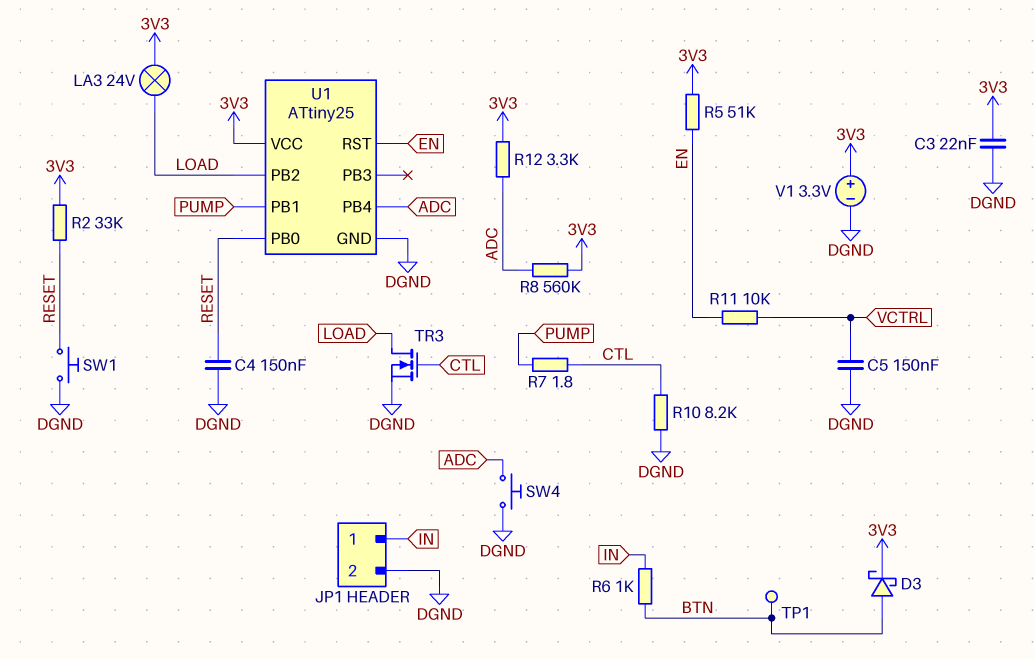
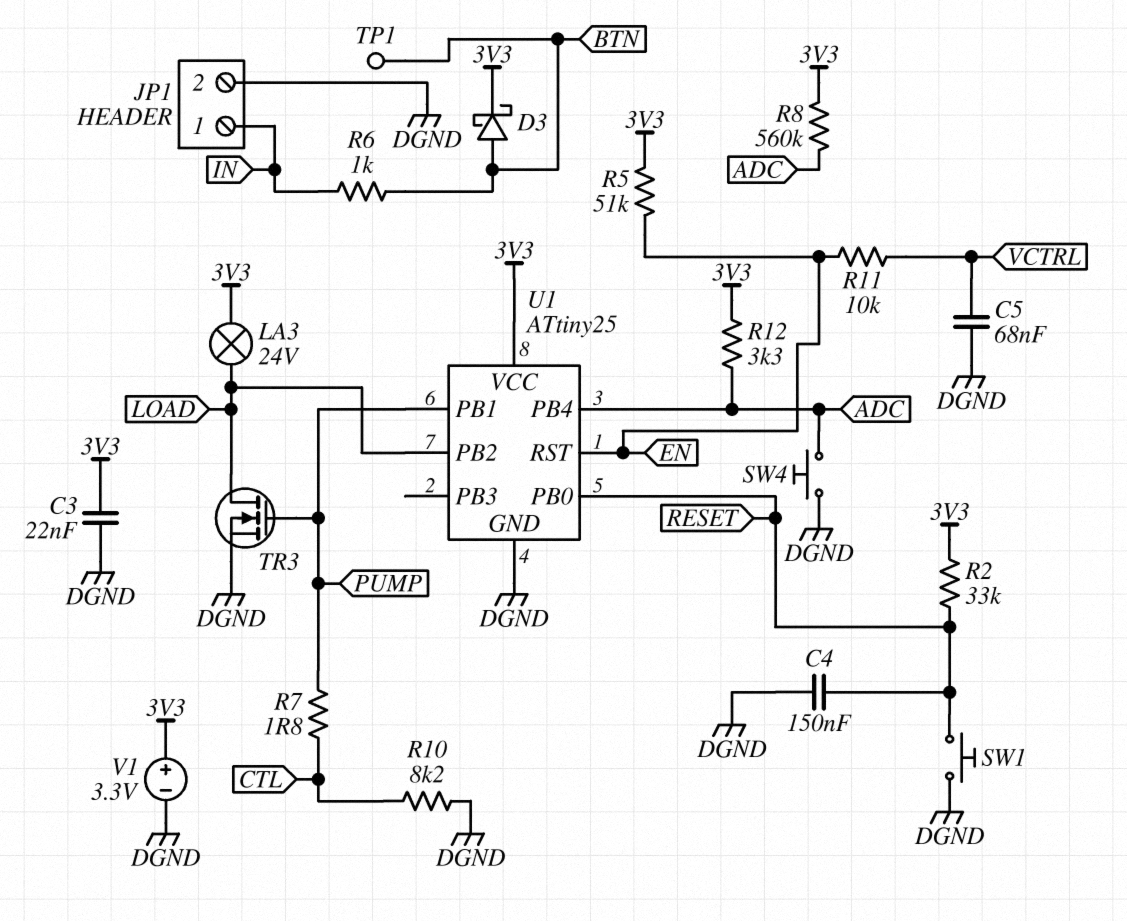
C5: 150nF (DGND, VCTRL) -> 68nF (DGND, VCTRL)
TR3: NMOS (G CTL, D LOAD, S DGND) -> NMOS (G PUMP, D LOAD, S DGND)

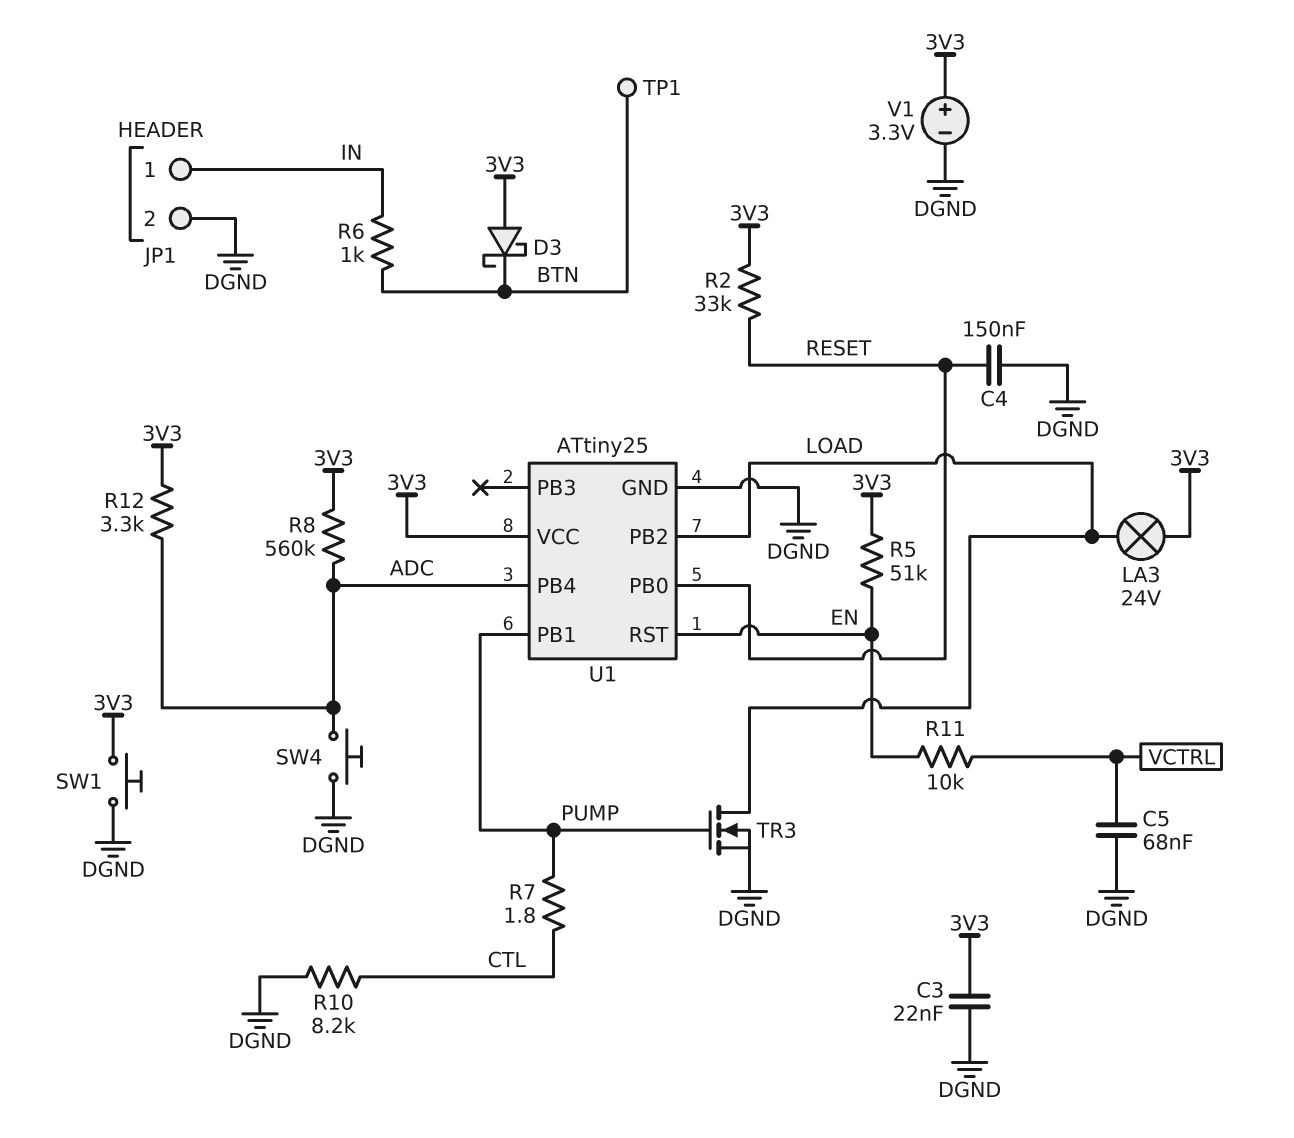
D3: schottky (A BTN, K 3V3) -> schottky (A 3V3, K BTN)
SW1: button (DGND, RESET) -> button (3V3, DGND)

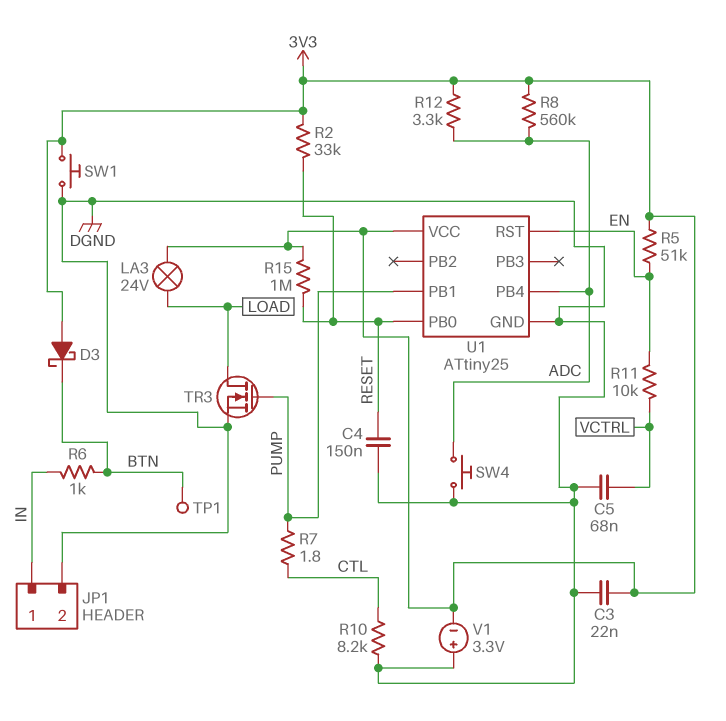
R15: none -> 1M (3V3, RESET)
U1 pin PB2: LOAD -> none
V1: 3.3V (plus 3V3, minus DGND) -> 3.3V (plus DGND, minus 3V3)

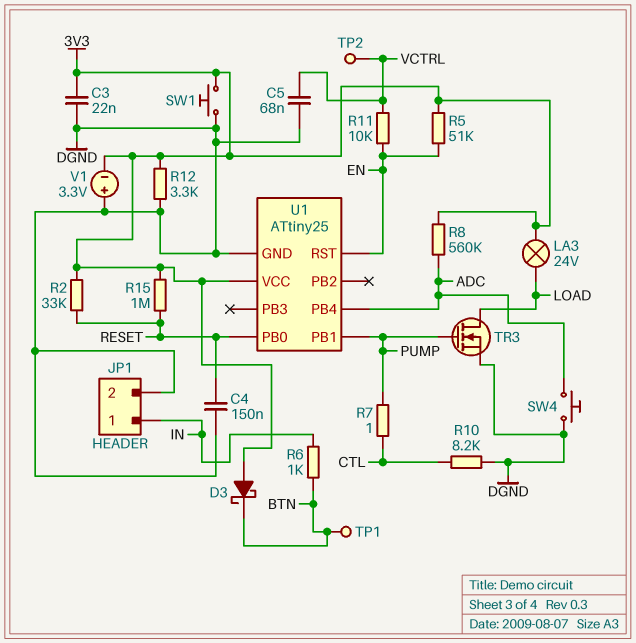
R7: 1.8 (CTL, PUMP) -> 1 (CTL, PUMP)
R12: 3.3k (3V3, ADC) -> 3.3k (3V3, DGND)
TP2: none -> test point (VCTRL)

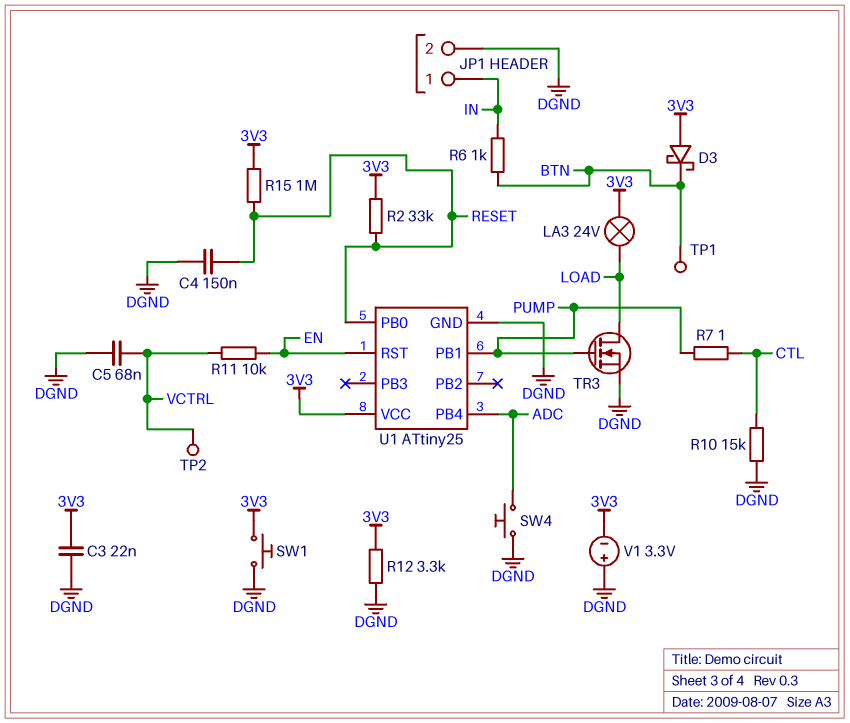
R5: 51k (3V3, EN) -> none
R8: 560k (3V3, ADC) -> none
R10: 8.2k (CTL, DGND) -> 15k (CTL, DGND)

